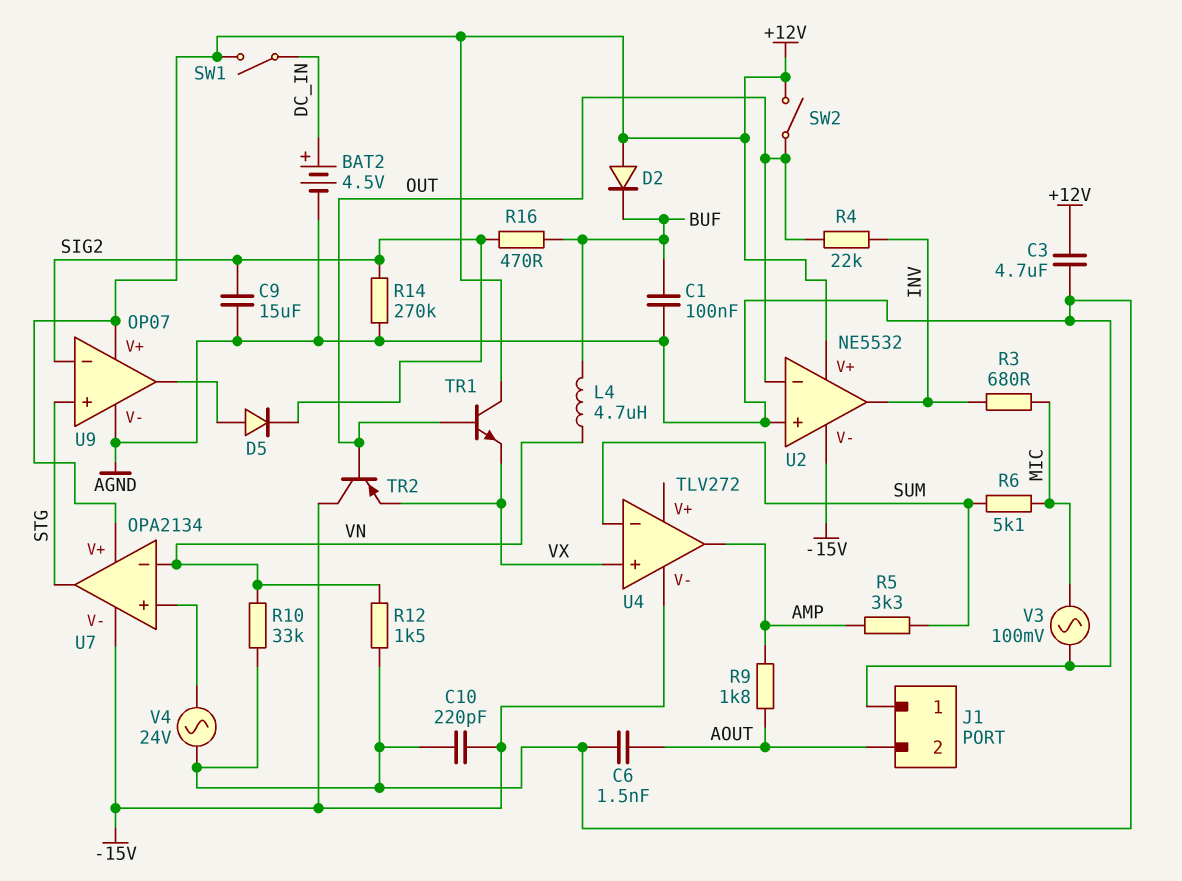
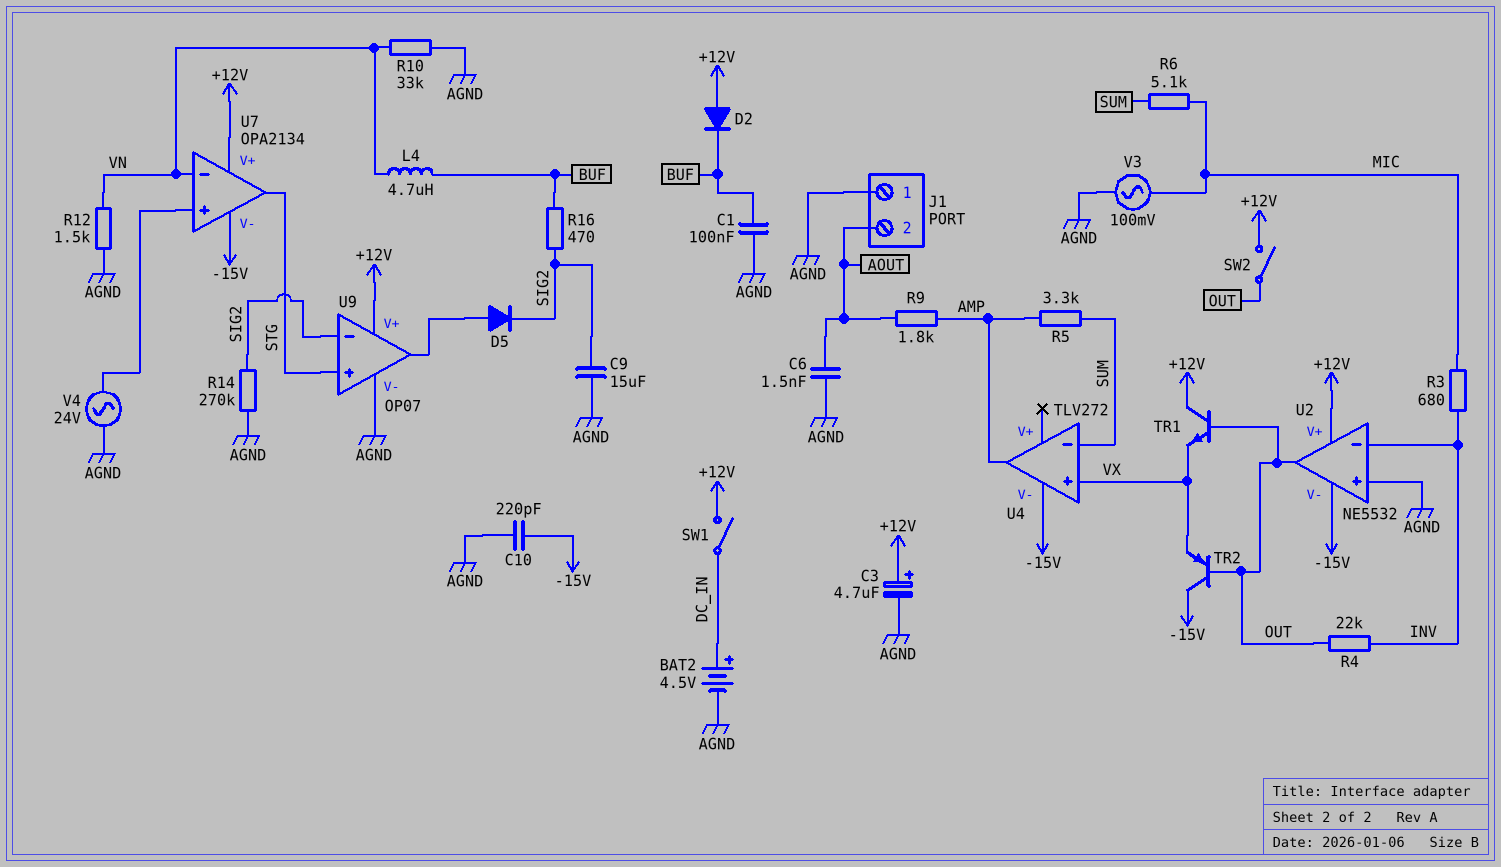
C3: 4.7uF (+12V, AGND) -> 4.7uF (plus +12V, minus AGND)
U2 pin in-: OUT -> INV
U2 pin out: INV -> OUT

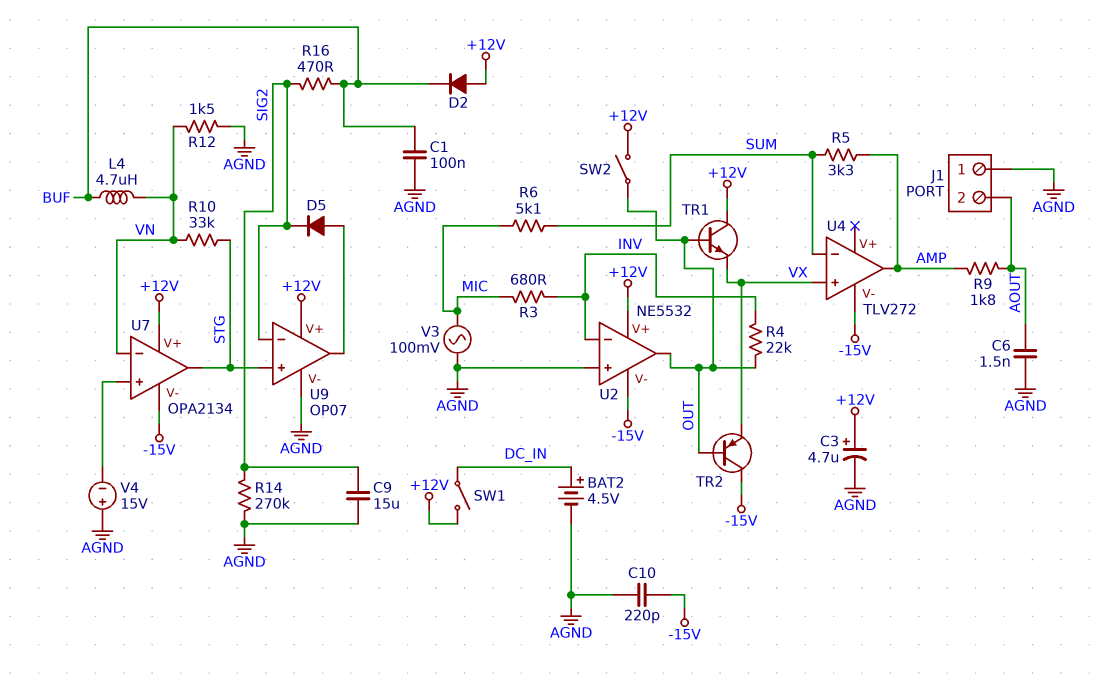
R10: 33k (AGND, VN) -> 33k (STG, VN)
V4: AC 24V (AGND, U7/in+) -> 15V (plus AGND, minus U7/in+)

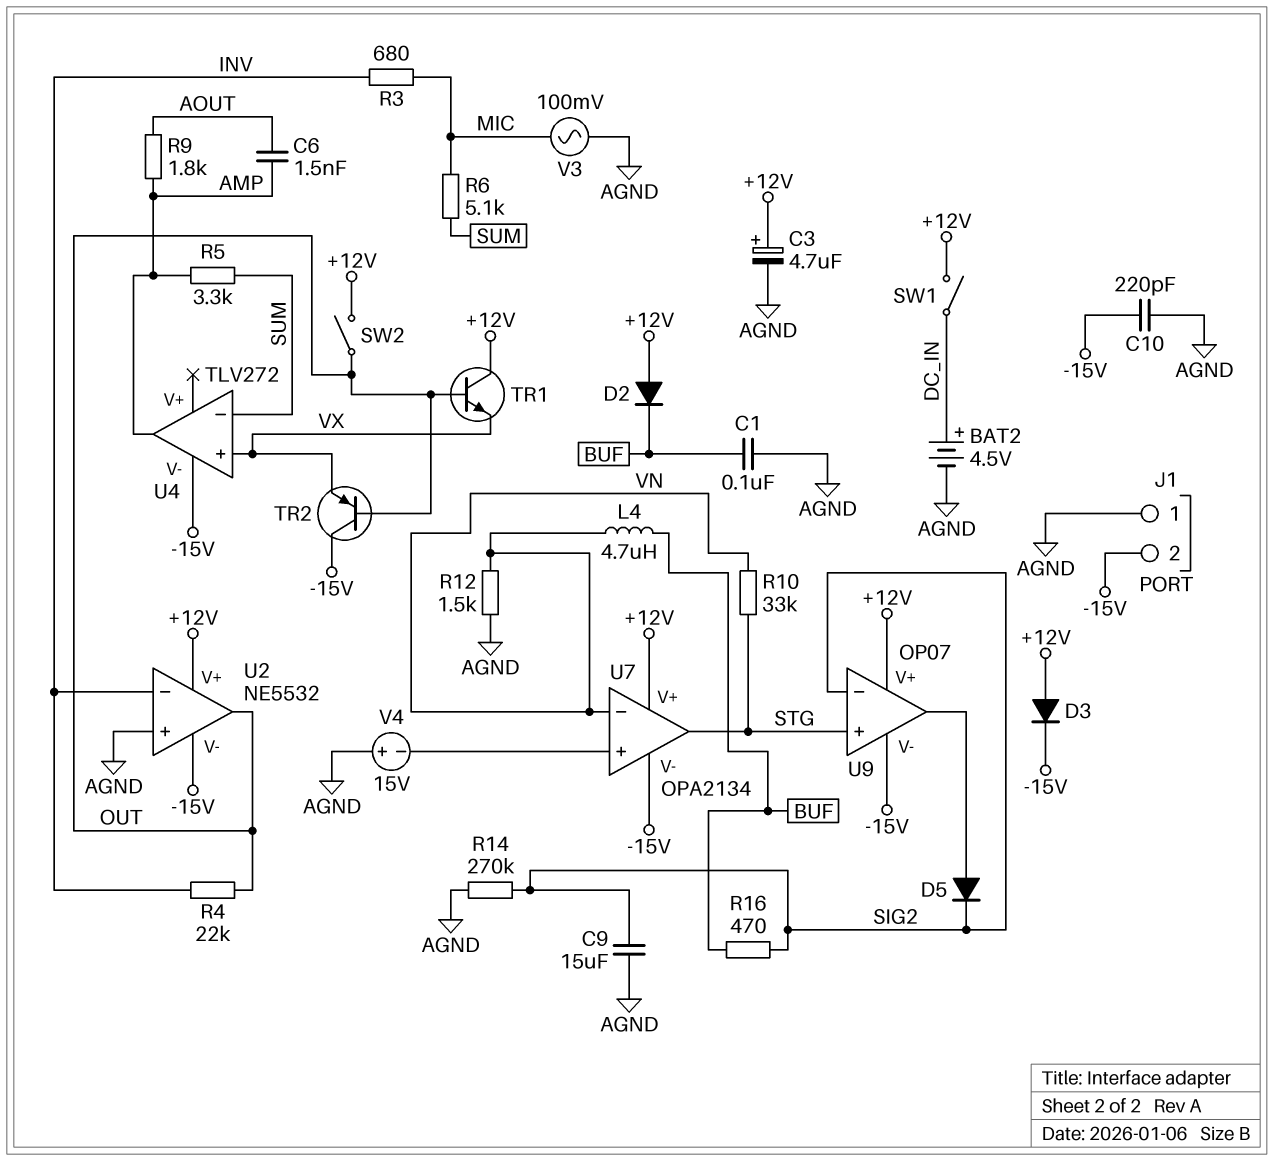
C6: 1.5nF (AGND, AOUT) -> 1.5nF (AMP, AOUT)
D3: none -> diode (A +12V, K -15V)
J1 pin 2: AOUT -> -15V
U9 pin V-: AGND -> -15V

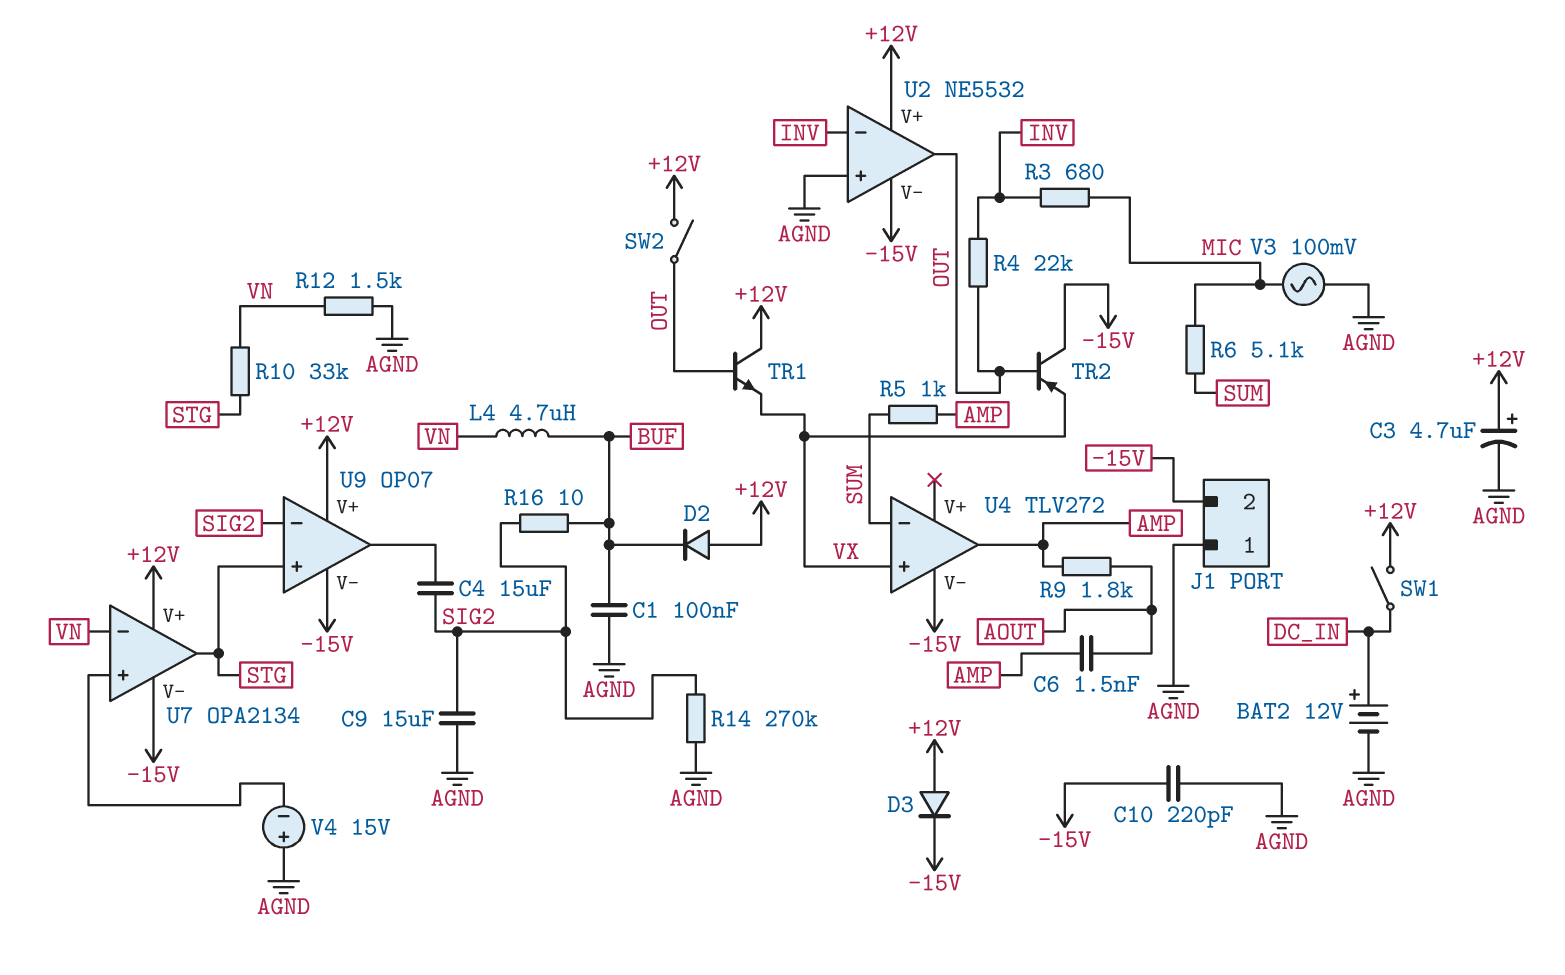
BAT2: 4.5V (plus DC_IN, minus AGND) -> 12V (plus DC_IN, minus AGND)
C4: none -> 15uF (SIG2, U9/out)
D5: diode (A U9/out, K SIG2) -> none
R5: 3.3k (AMP, SUM) -> 1k (AMP, SUM)
R16: 470 (BUF, SIG2) -> 10 (BUF, SIG2)

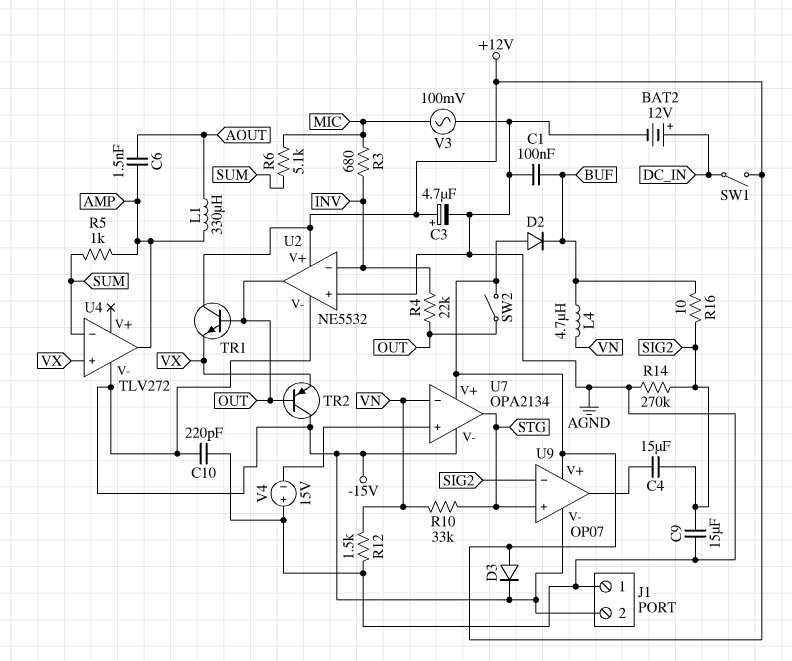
L1: none -> 330uH (AMP, AOUT)
R9: 1.8k (AMP, AOUT) -> none

